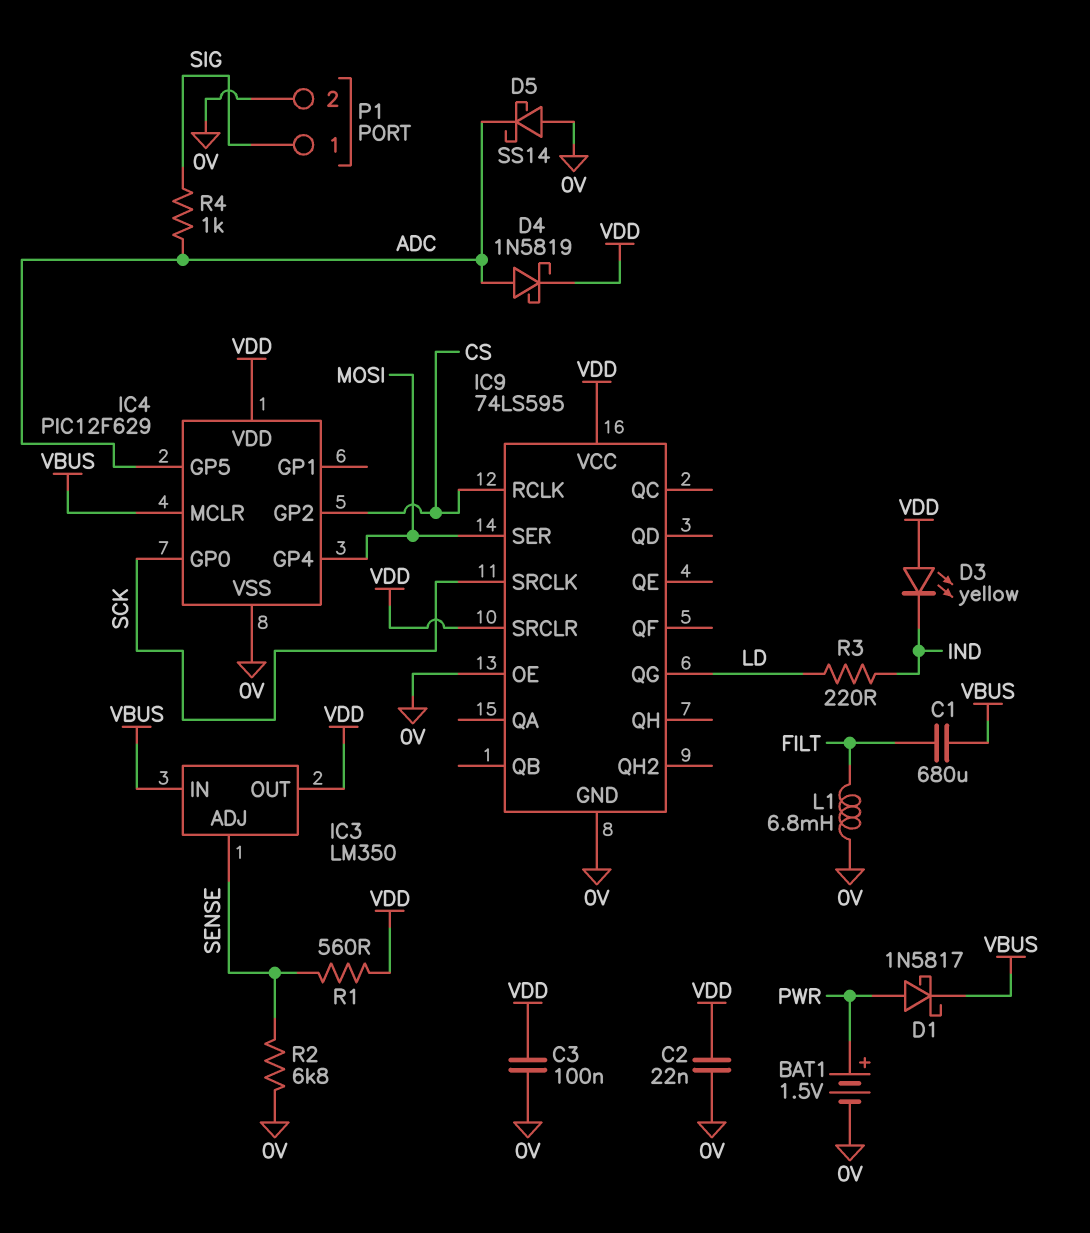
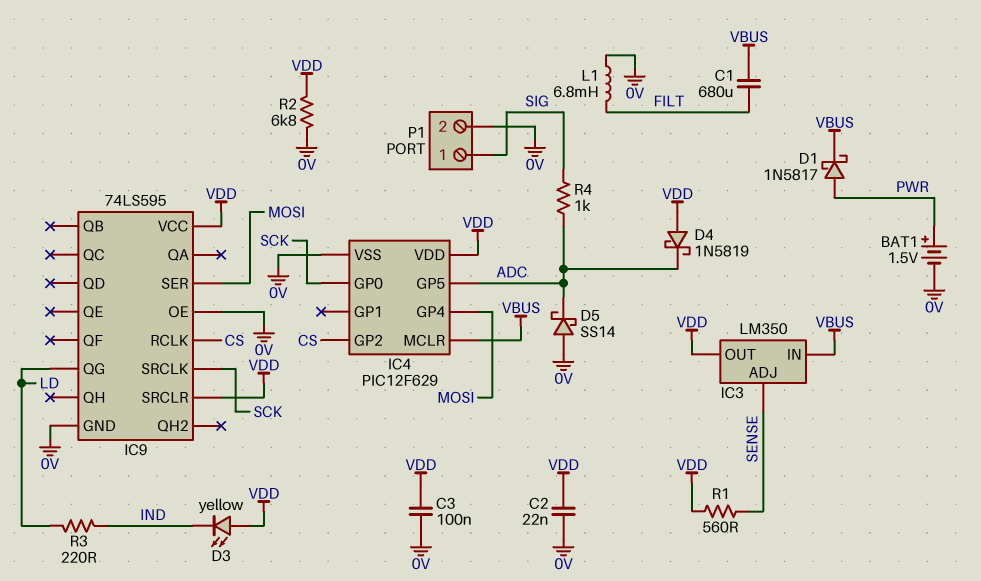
D4: schottky 1N5819 (A ADC, K VDD) -> schottky 1N5819 (A VDD, K ADC)
R2: 6.8k (0V, SENSE) -> 6.8k (0V, VDD)

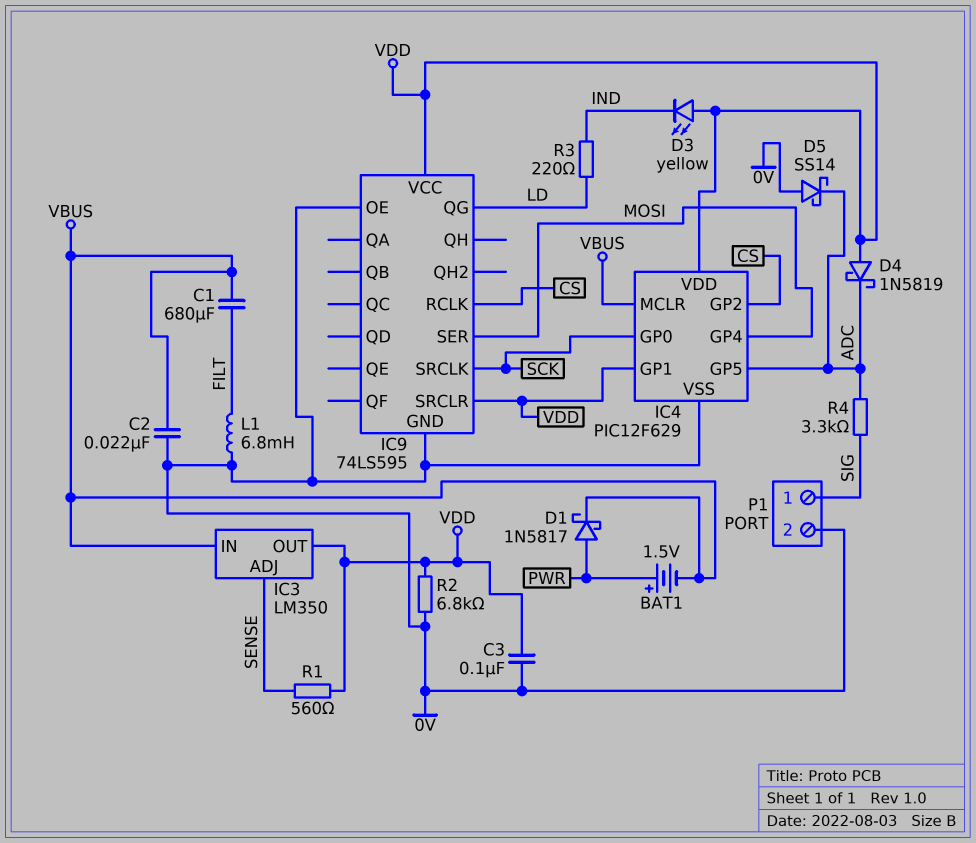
BAT1: 1.5V (plus PWR, minus 0V) -> 1.5V (plus PWR, minus VBUS)
C2: 22nF (0V, VDD) -> 22nF (0V, VBUS)
IC4 pin GP1: none -> VDD
R4: 1k (ADC, SIG) -> 3.3k (ADC, SIG)

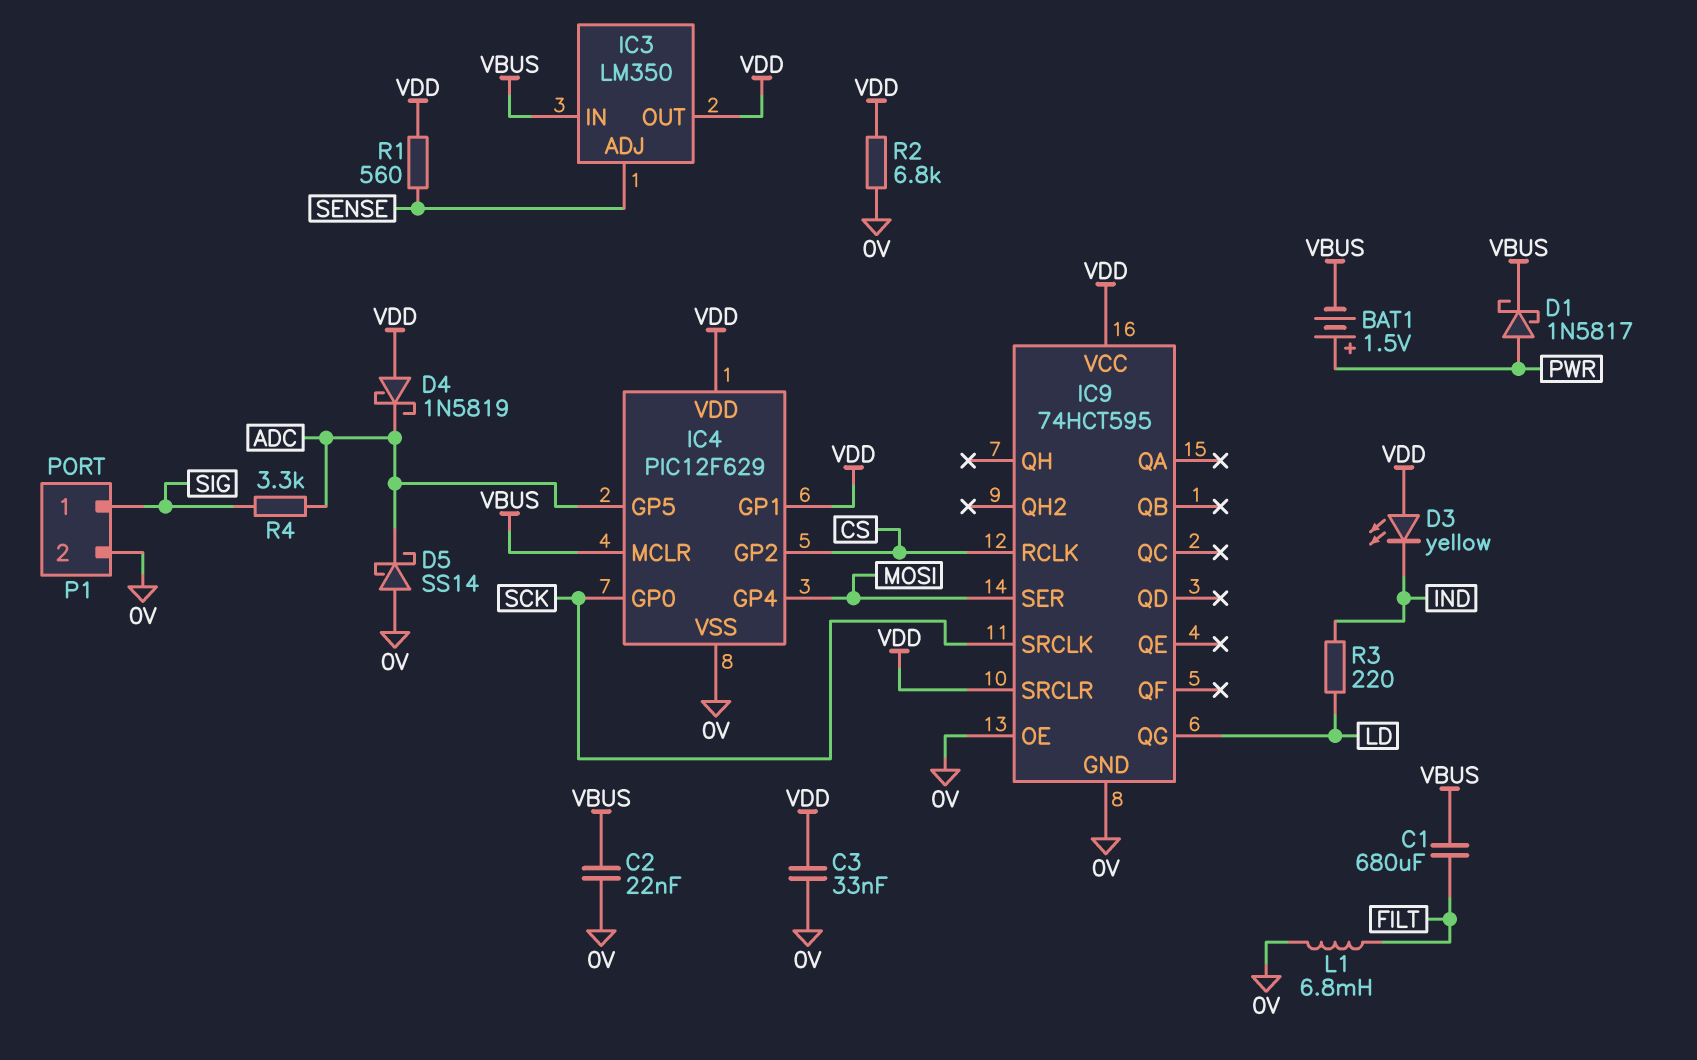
C3: 100nF (0V, VDD) -> 33nF (0V, VDD)
IC9: 74LS595 -> 74HCT595

